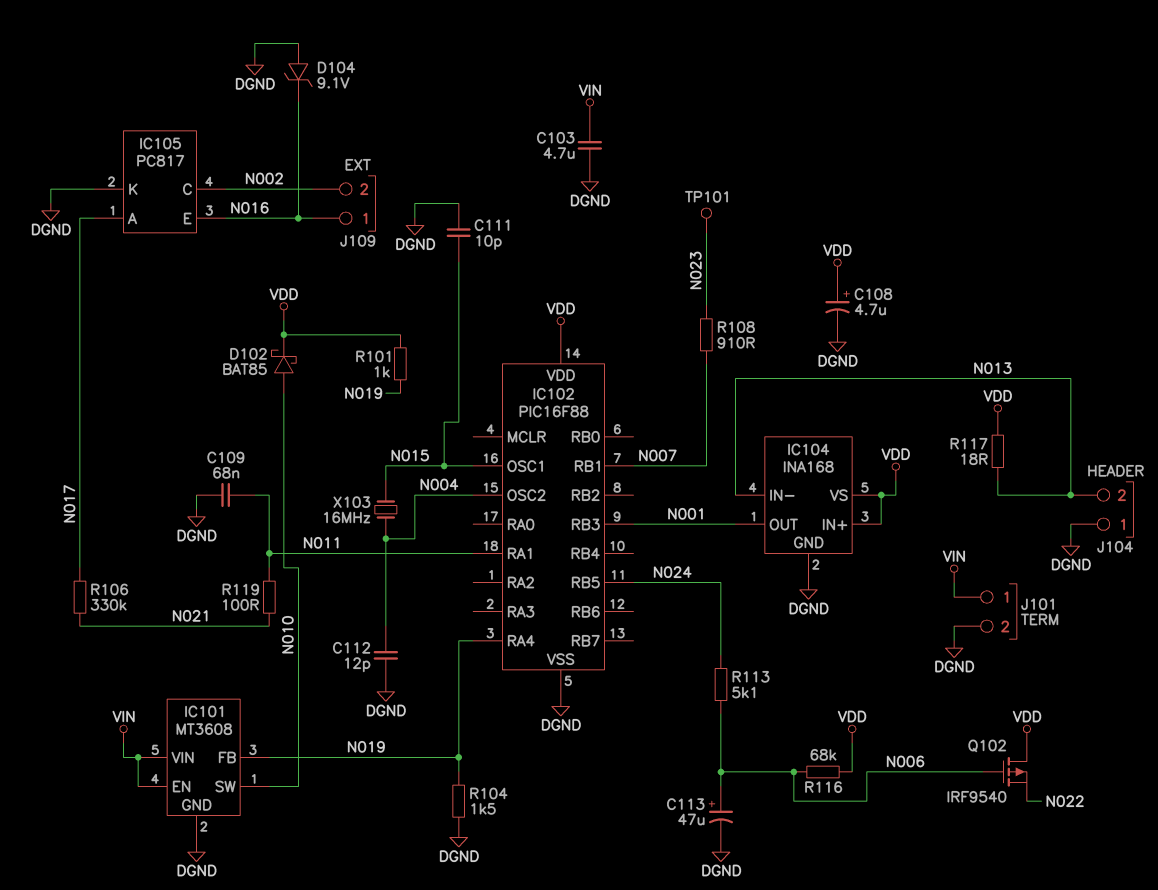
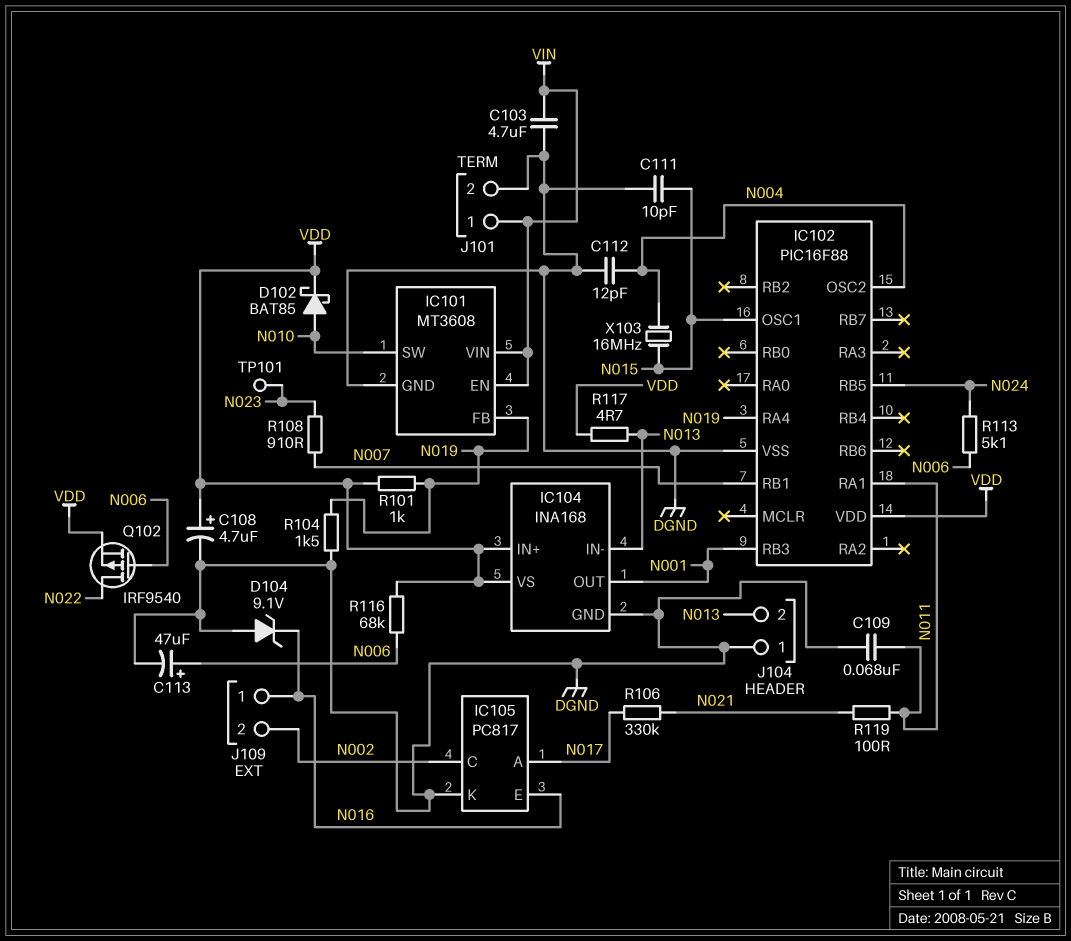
Q102: PMOS IRF9540 (G N006, D VDD, S N022) -> PMOS IRF9540 (G N006, D N022, S VDD)
R117: 18 (N013, VDD) -> 4.7 (N013, VDD)

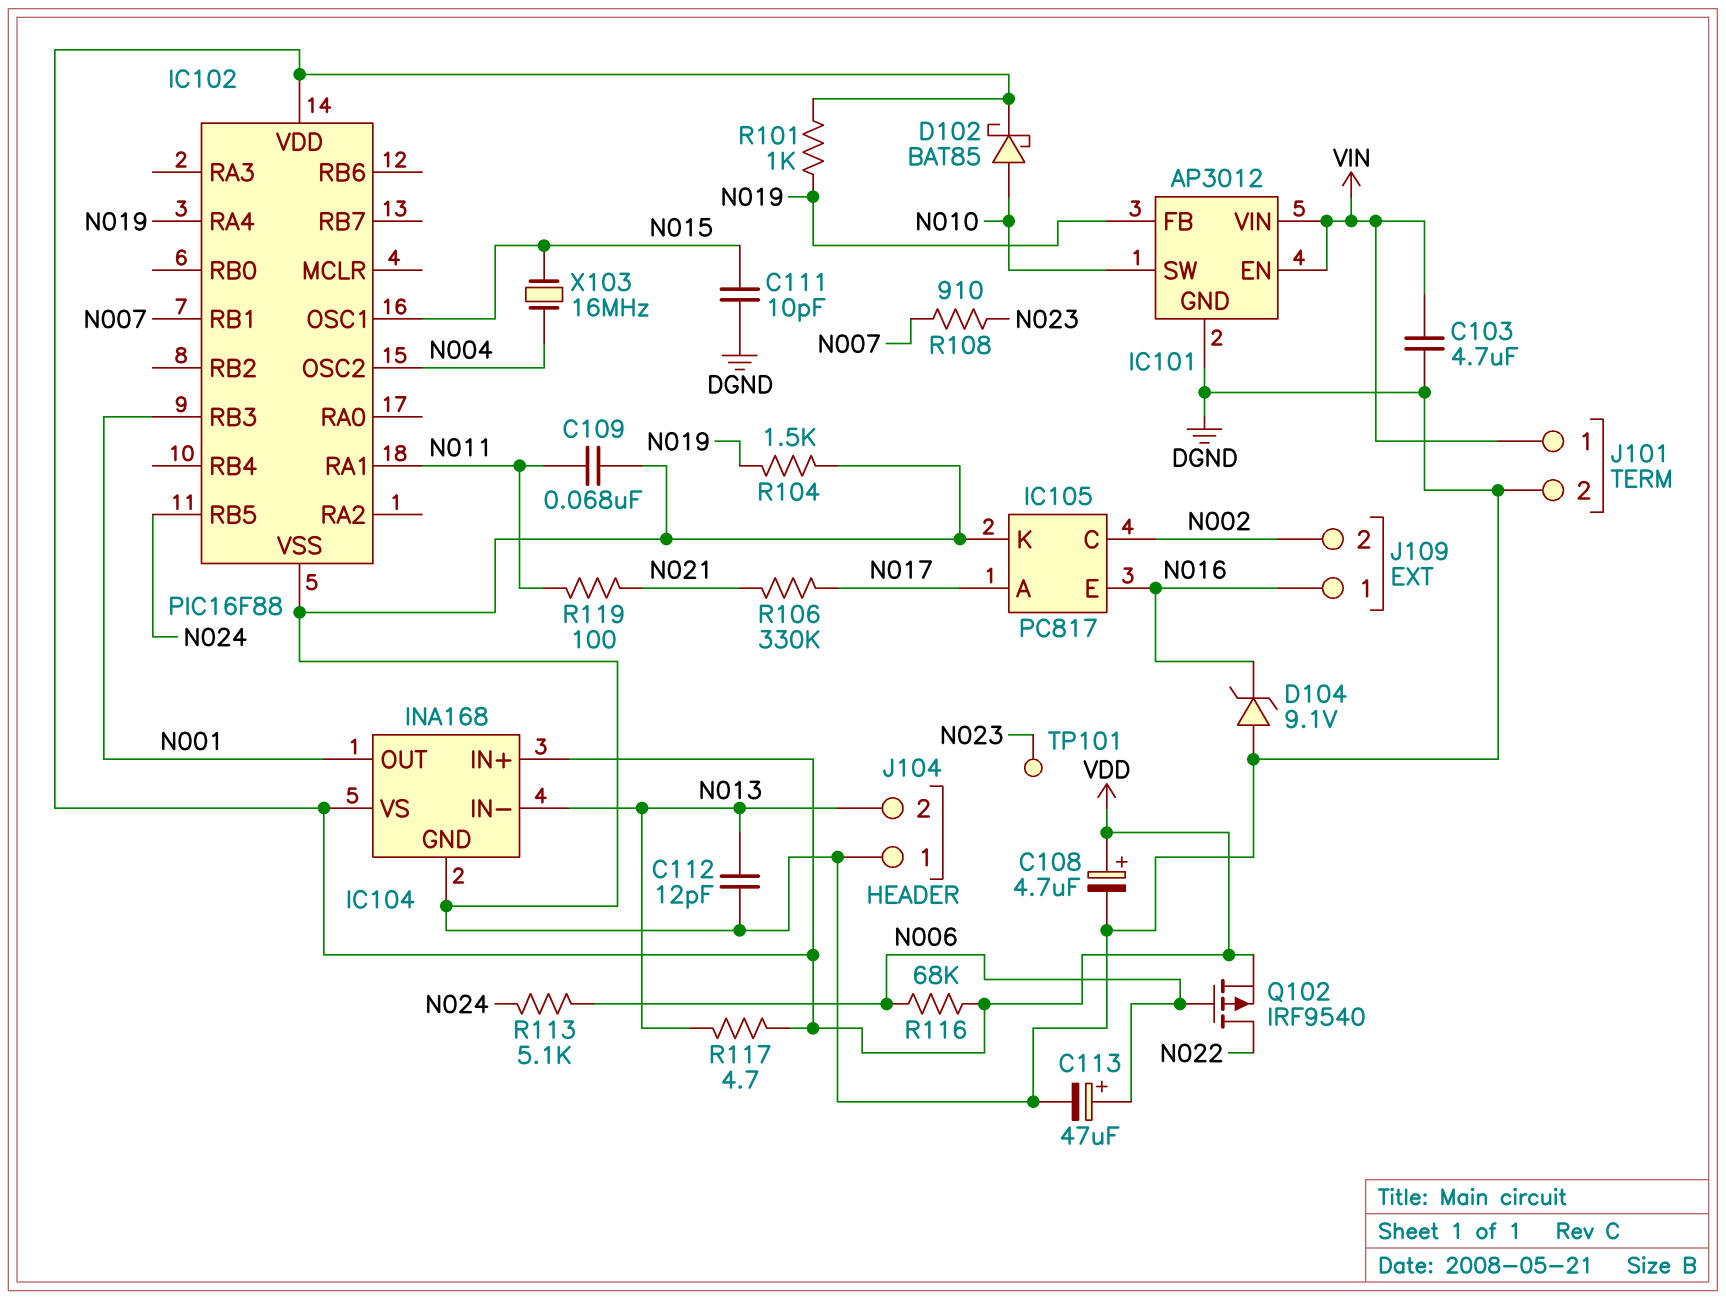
C112: 12pF (DGND, N004) -> 12pF (DGND, N013)
IC101: MT3608 -> AP3012

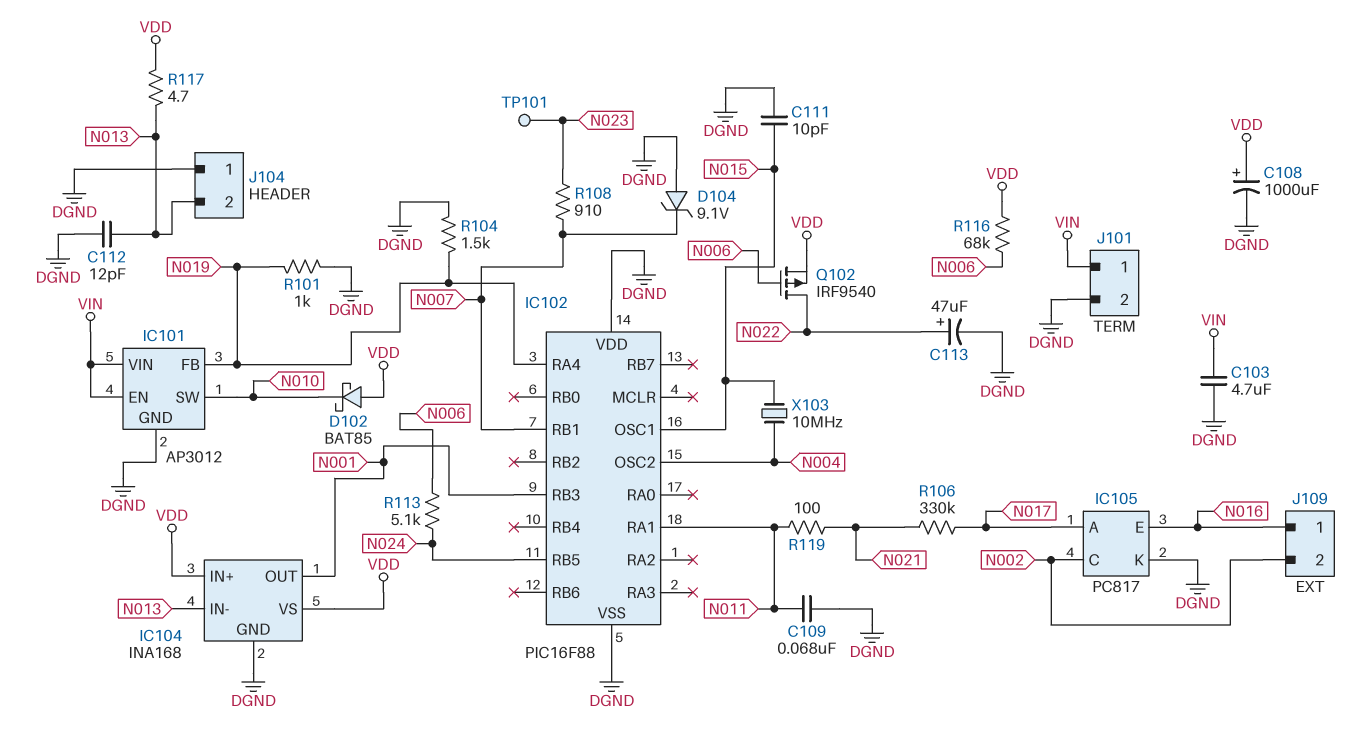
C108: 4.7uF (plus VDD, minus DGND) -> 1000uF (plus VDD, minus DGND)
C113: 47uF (plus N006, minus DGND) -> 47uF (plus N022, minus DGND)
D102: schottky BAT85 (A N010, K VDD) -> schottky BAT85 (A VDD, K N010)
D104: zener 9.1V (A DGND, K N016) -> zener 9.1V (A DGND, K N007)
IC102 pin VDD: VDD -> DGND
R101: 1k (N019, VDD) -> 1k (DGND, N019)
X103: 16MHz (N004, N015) -> 10MHz (N004, N015)

